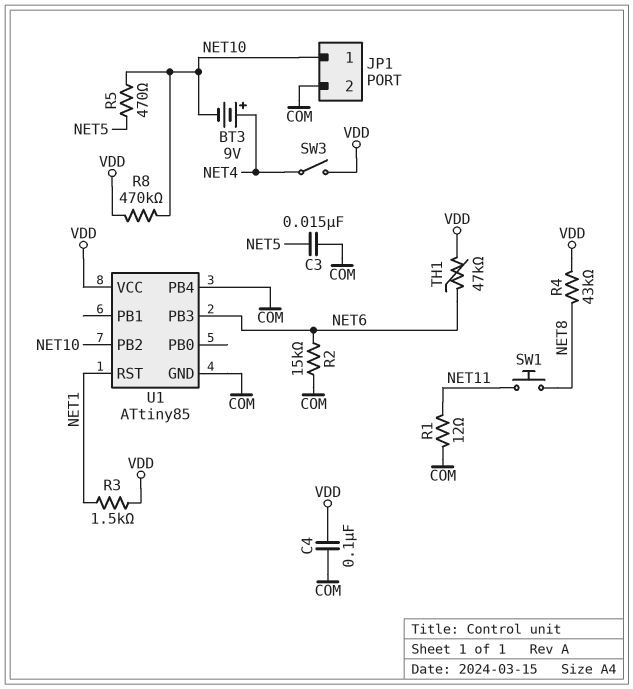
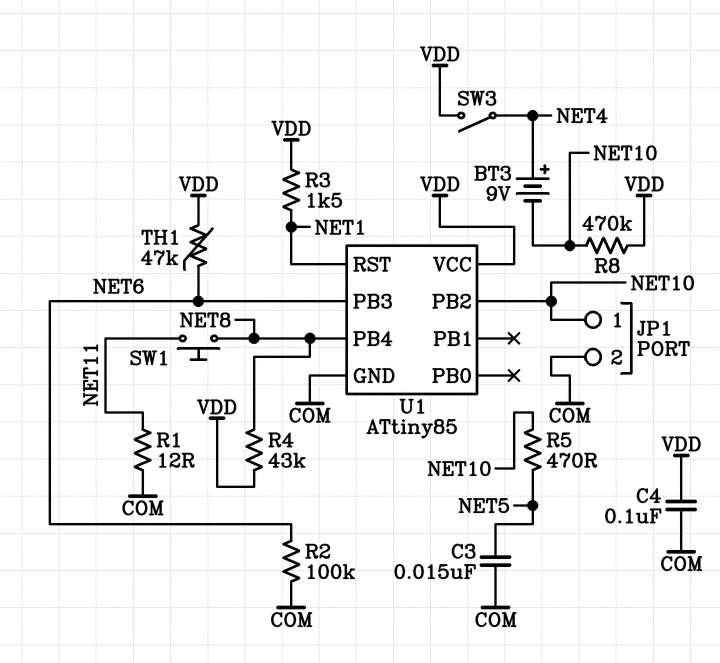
R2: 15k (COM, NET6) -> 100k (COM, NET6)
U1 pin PB4: COM -> NET8

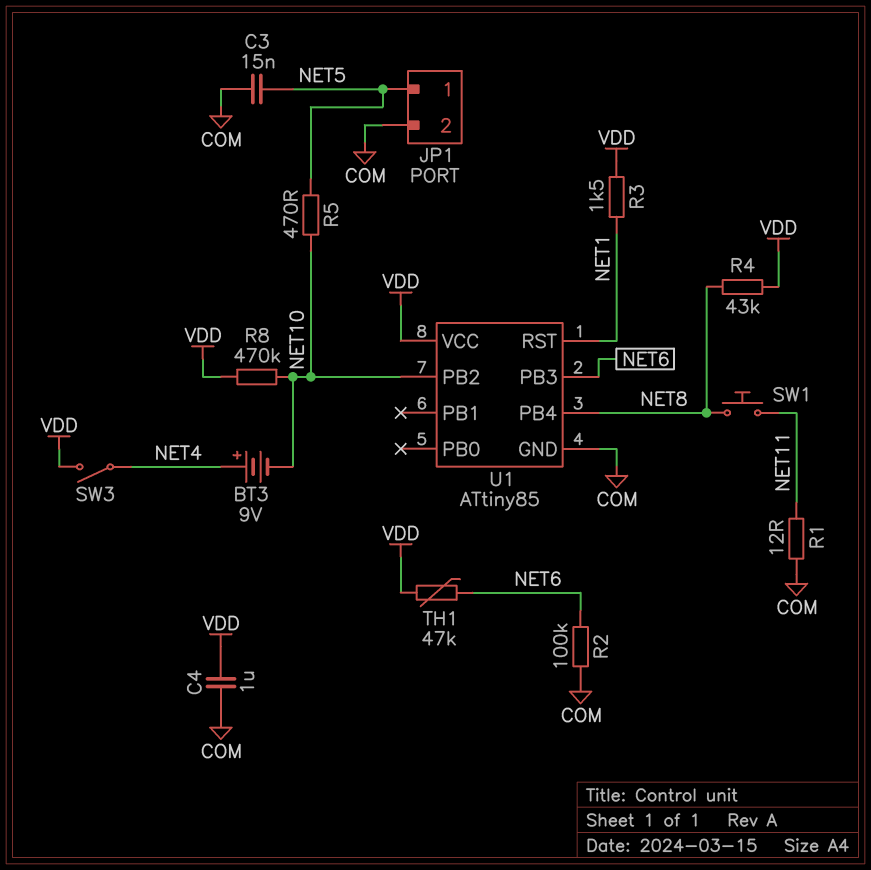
C4: 100nF (COM, VDD) -> 1uF (COM, VDD)
JP1 pin 1: NET10 -> NET5

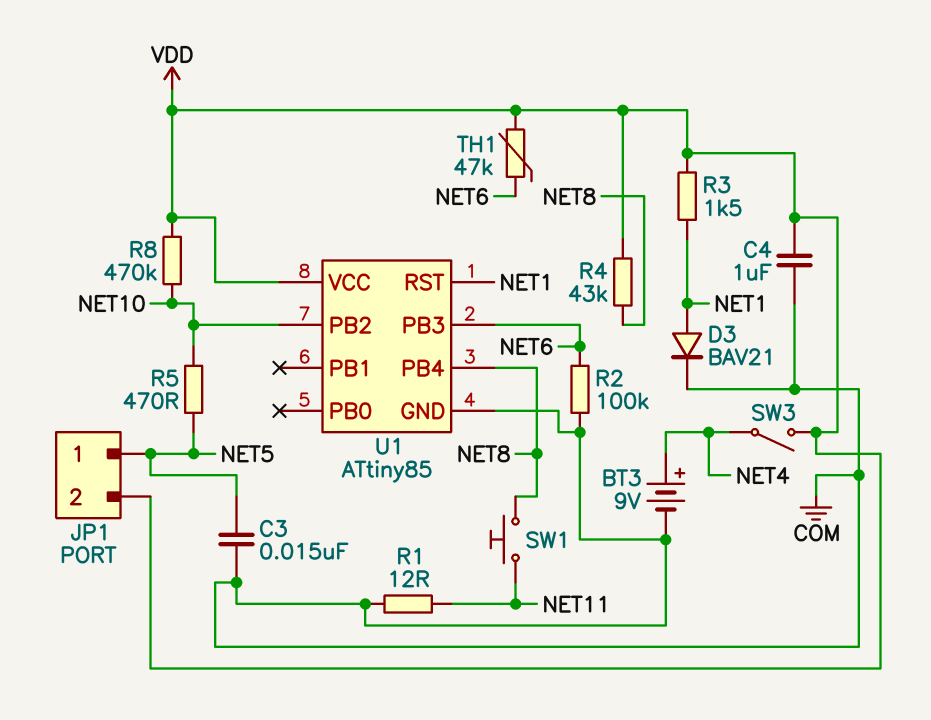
BT3: 9V (plus NET4, minus NET10) -> 9V (plus NET4, minus COM)
D3: none -> diode BAV21 (A NET1, K COM)
JP1 pin 2: COM -> VDD

